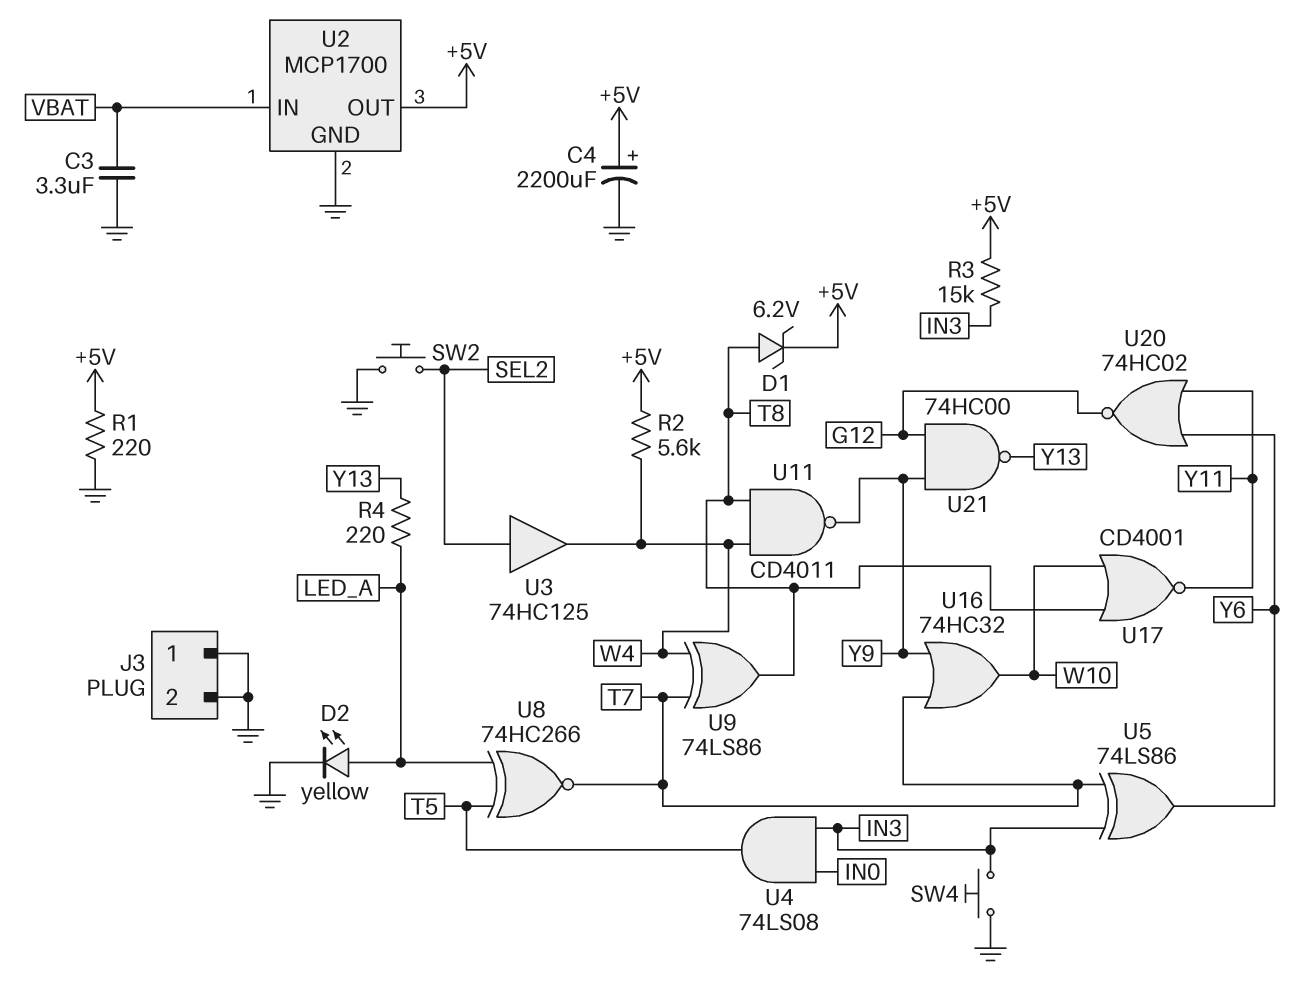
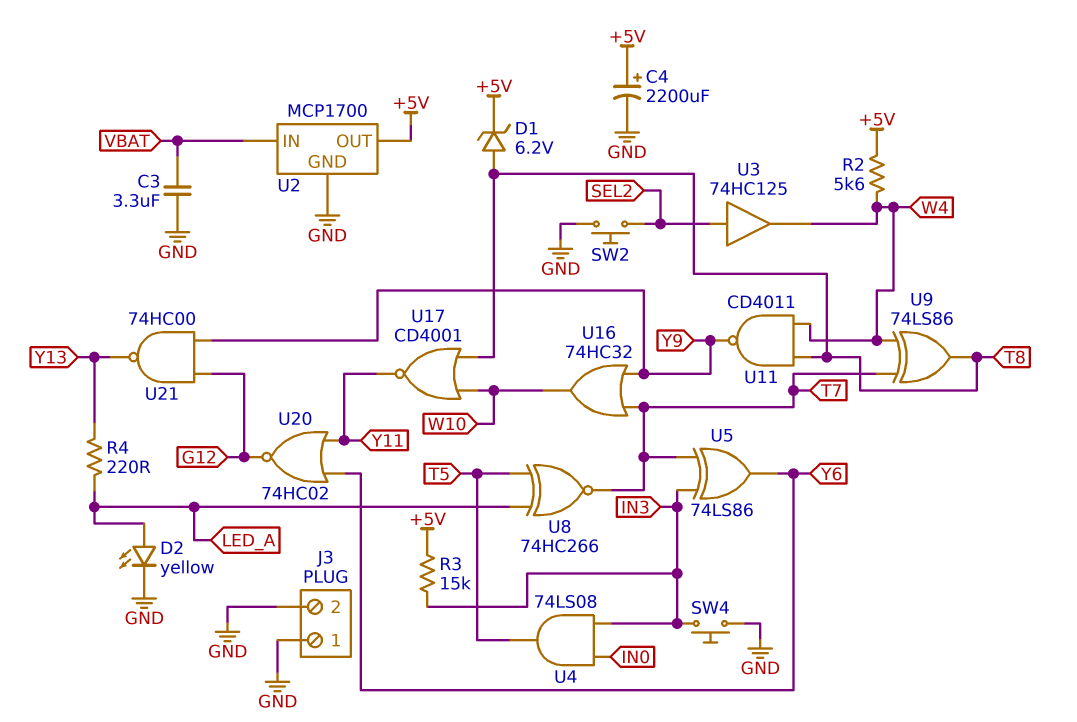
R1: 220 (+5V, GND) -> none

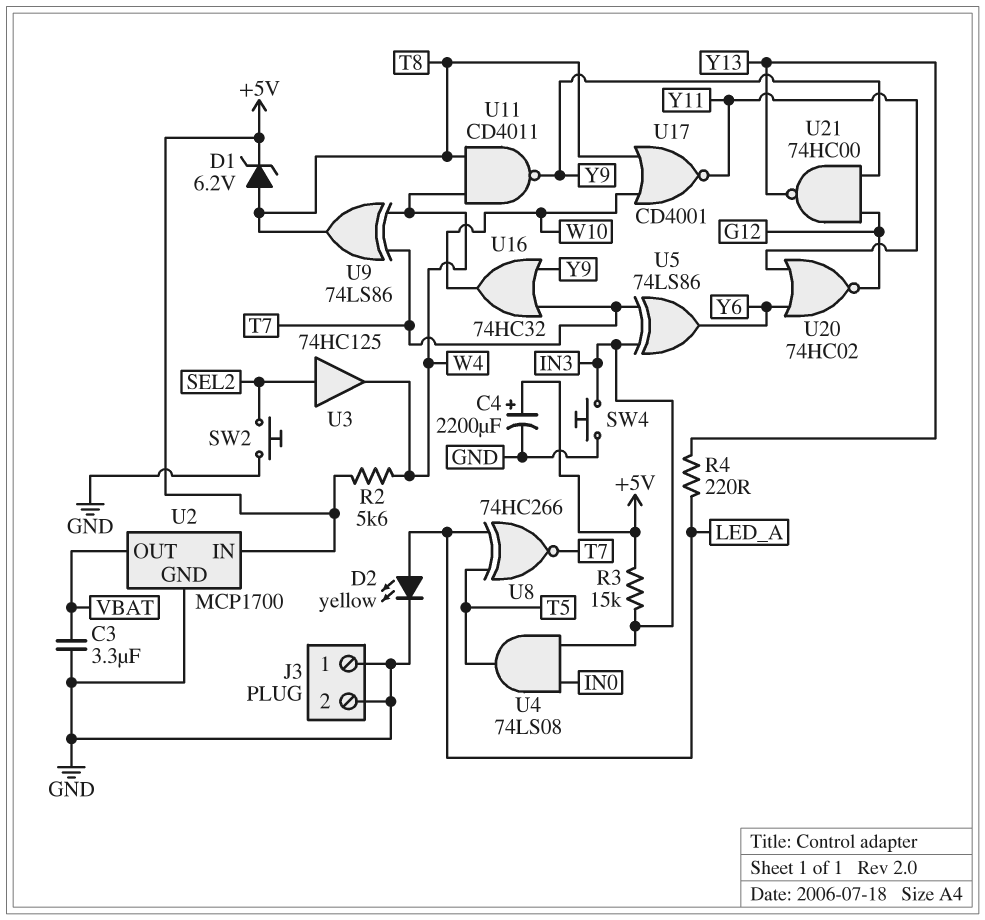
U2 pin IN: VBAT -> +5V
U2 pin OUT: +5V -> VBAT

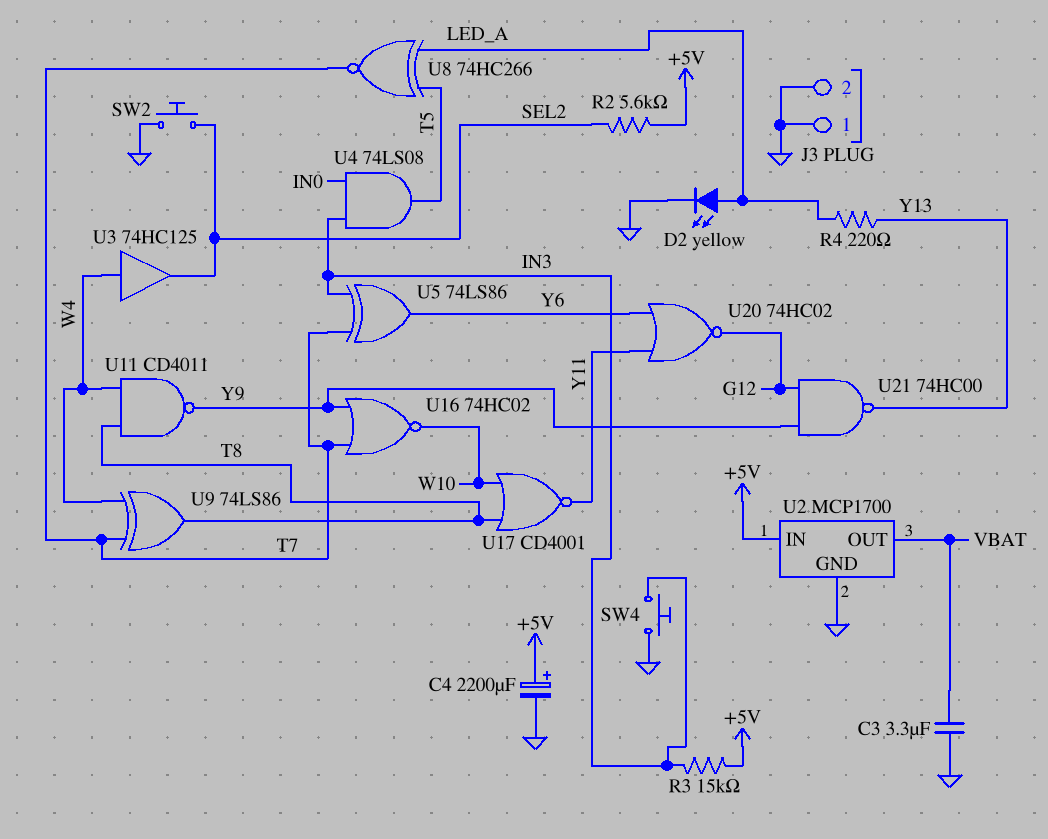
D1: zener 6.2V (A T8, K +5V) -> none
R2: 5.6k (+5V, W4) -> 5.6k (+5V, SEL2)
U3: buffer 74HC125 (in SEL2, out W4) -> buffer 74HC125 (in W4, out SEL2)
U16: OR 74HC32 (in T7, in Y9, out W10) -> NOR 74HC02 (in T7, in Y9, out W10)

